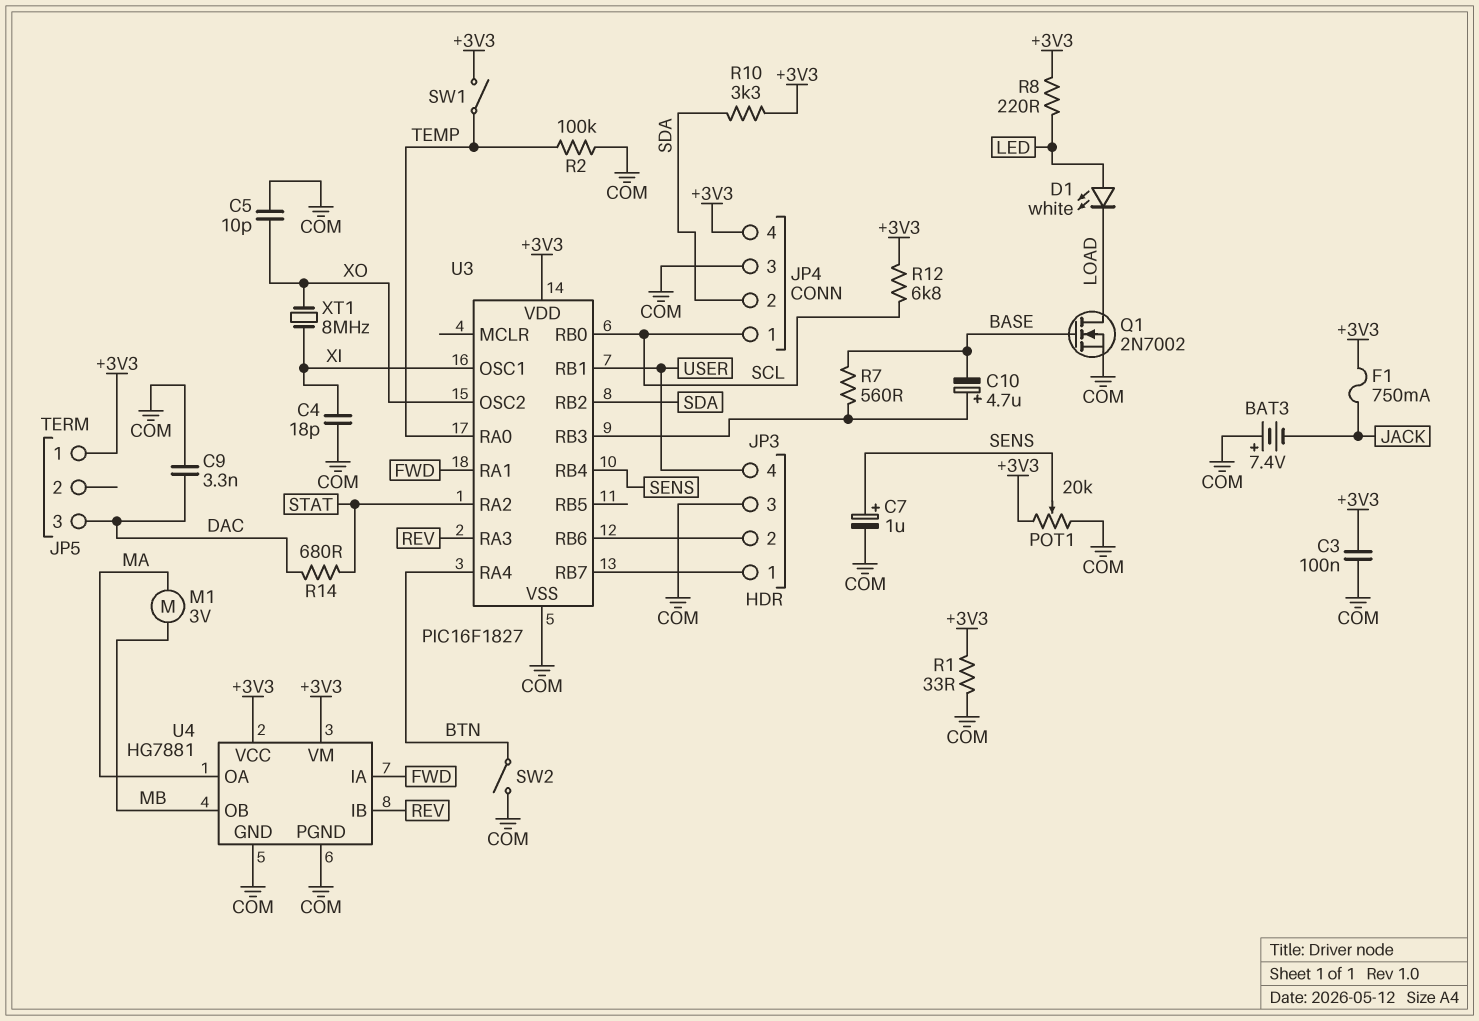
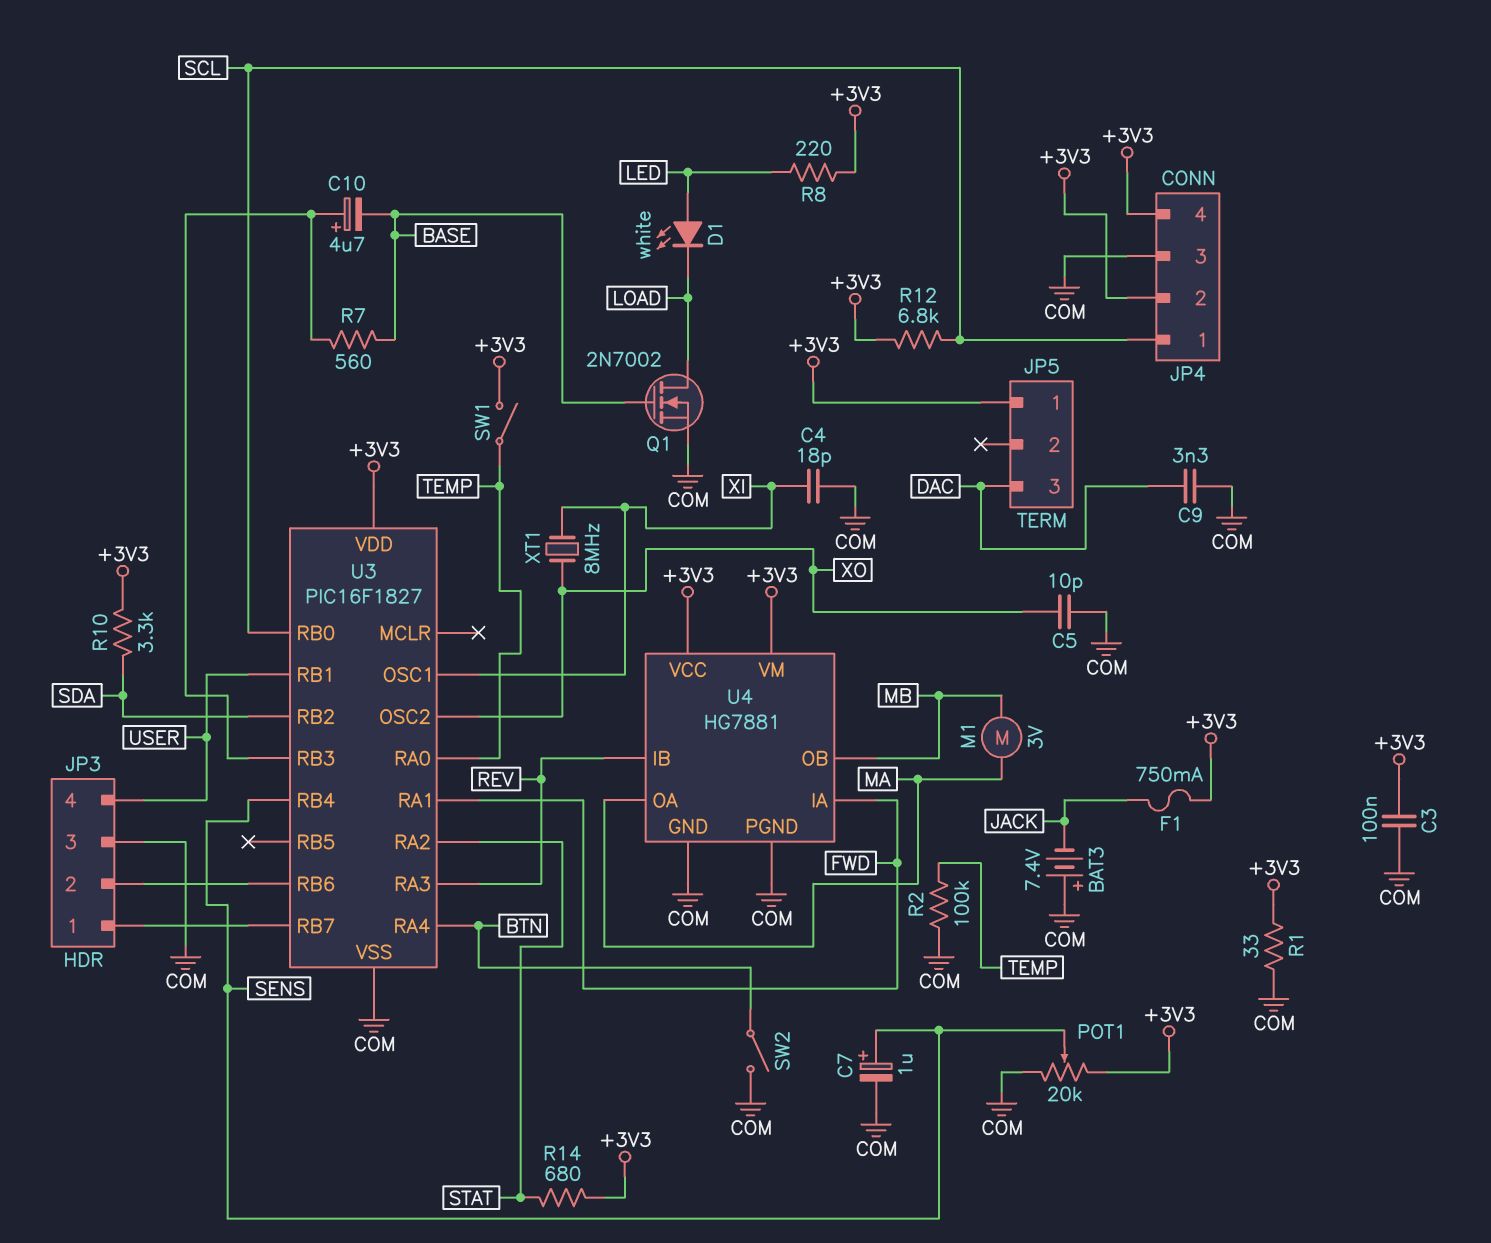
JP4 pin 2: SDA -> +3V3
R14: 680 (DAC, STAT) -> 680 (+3V3, STAT)

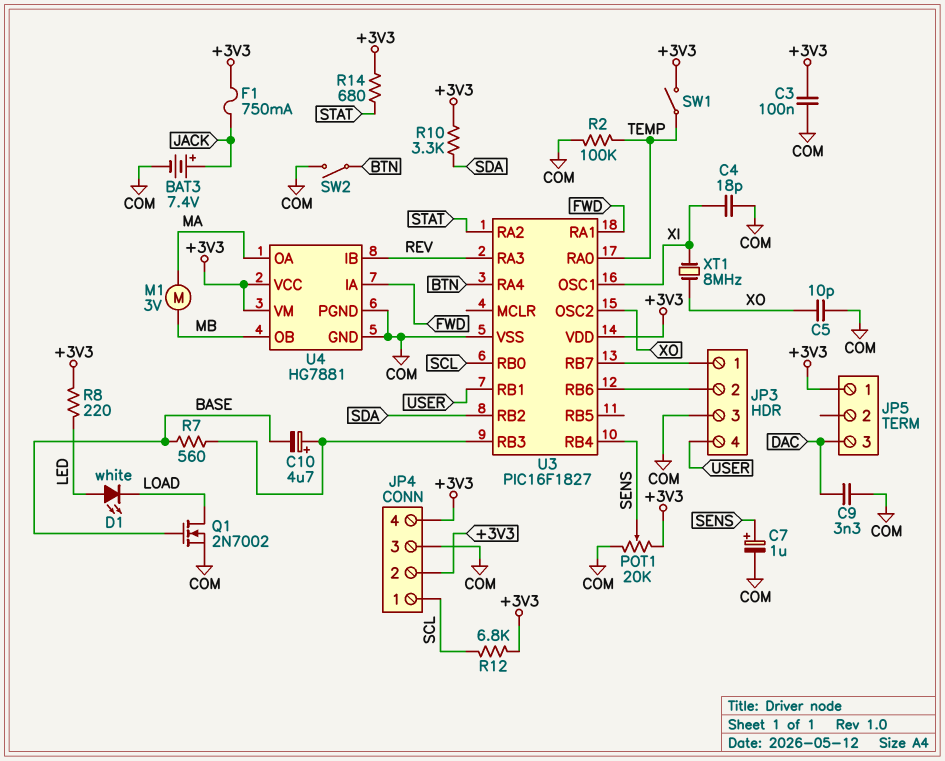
BAT3: 7.4V (plus COM, minus JACK) -> 7.4V (plus JACK, minus COM)
R1: 33 (+3V3, COM) -> none

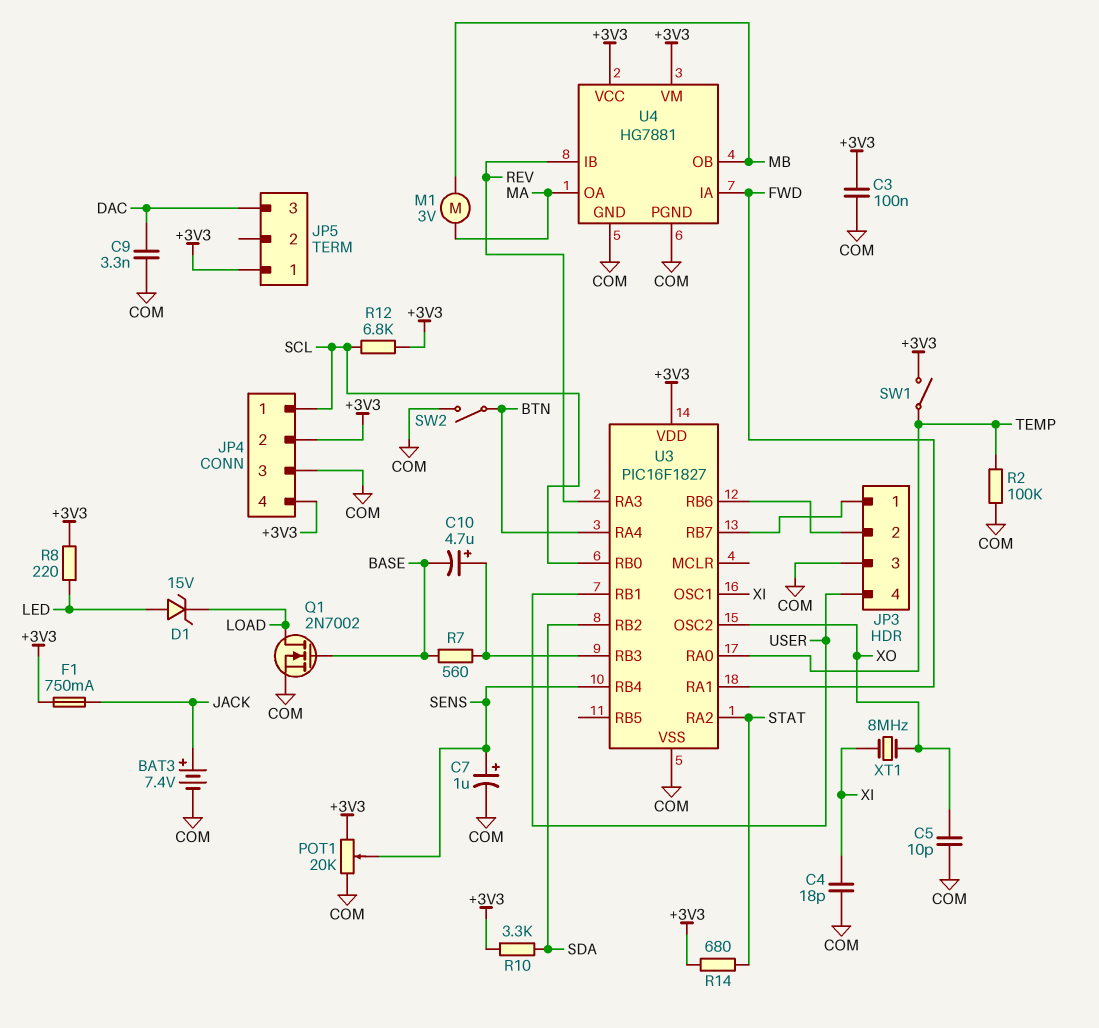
D1: LED white (A LED, K LOAD) -> zener 15V (A LED, K LOAD)

